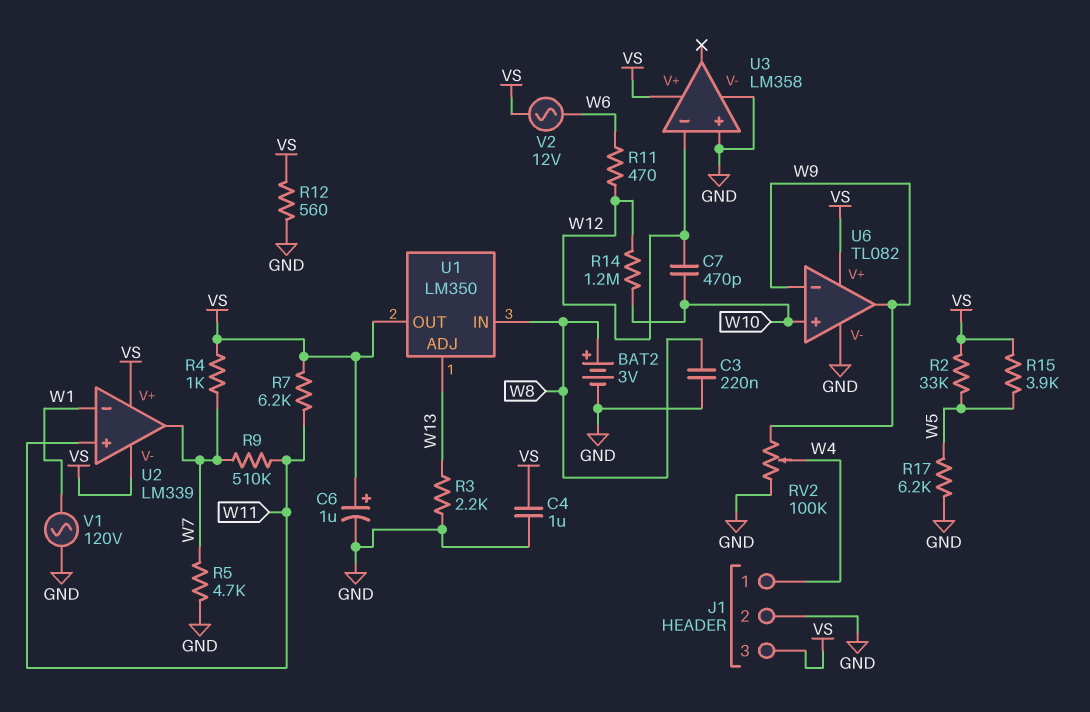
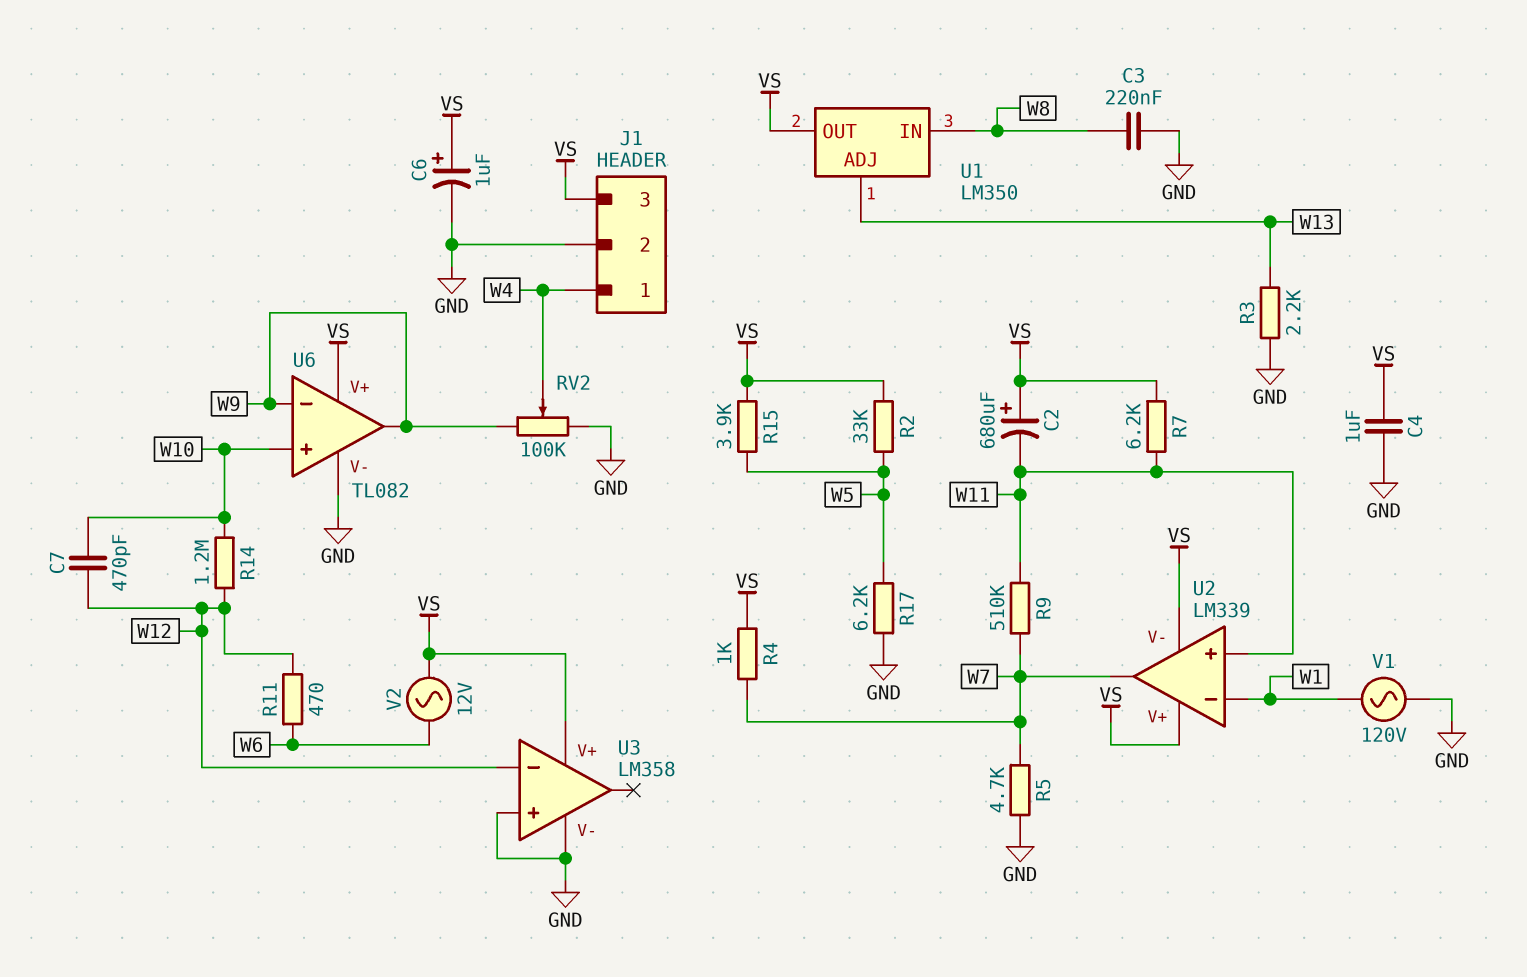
BAT2: 3V (plus W8, minus GND) -> none
C2: none -> 680uF (plus VS, minus W11)
R12: 560 (GND, VS) -> none

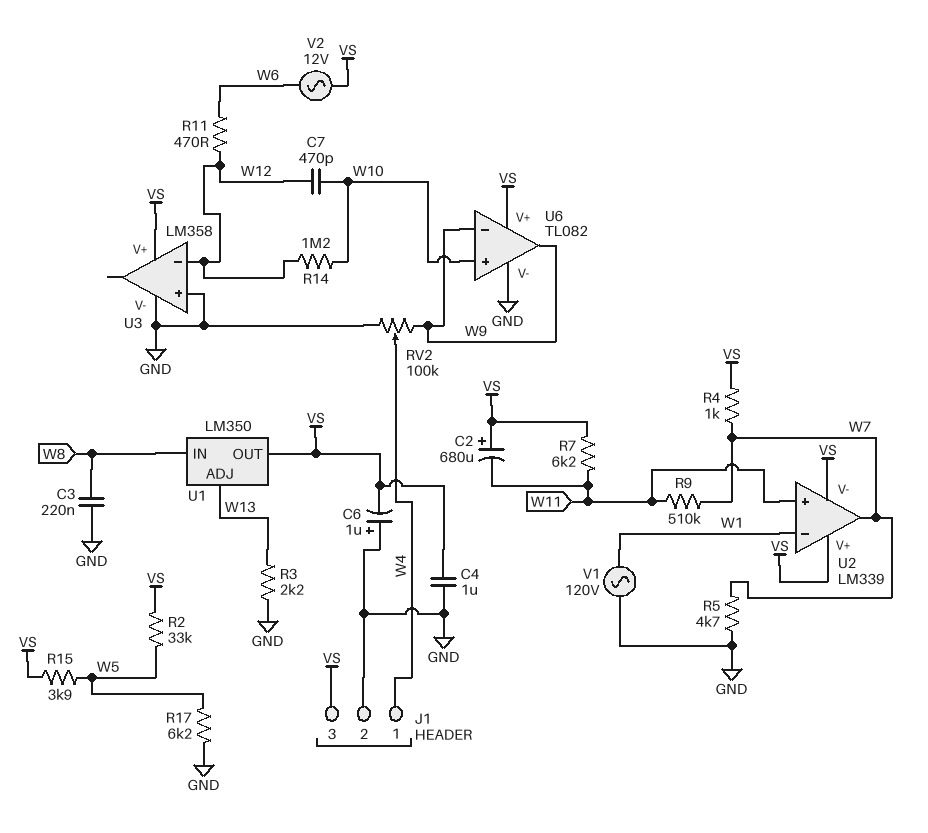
C6: 1uF (plus VS, minus GND) -> 1uF (plus GND, minus VS)

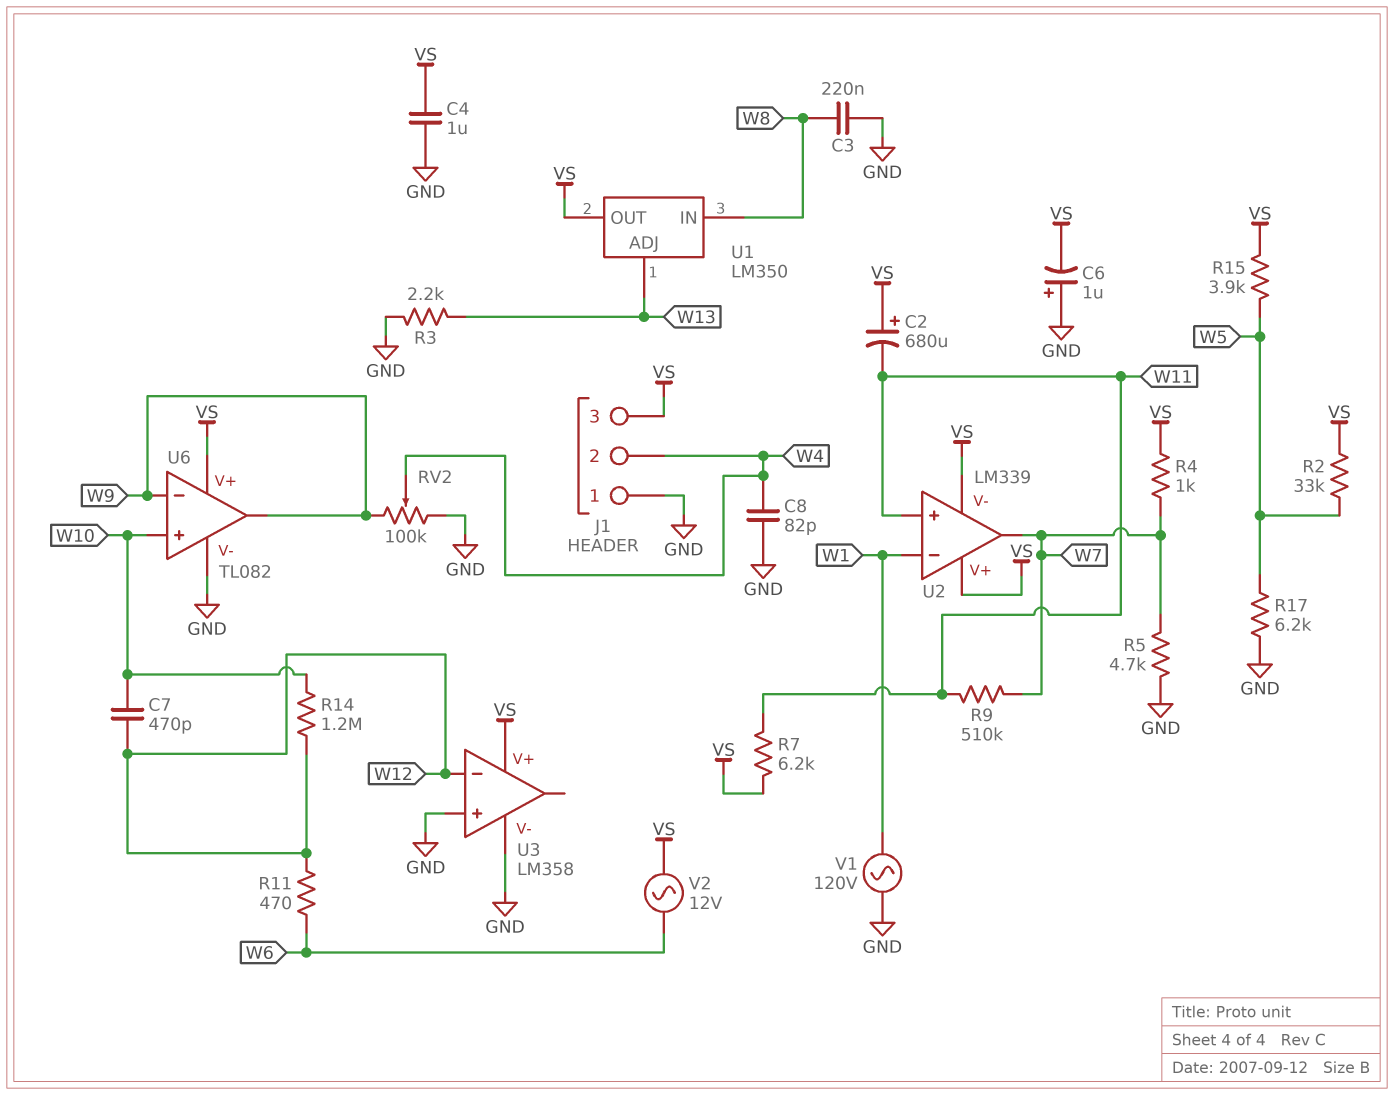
C8: none -> 82pF (GND, W4)
J1 pin 1: W4 -> GND
J1 pin 2: GND -> W4

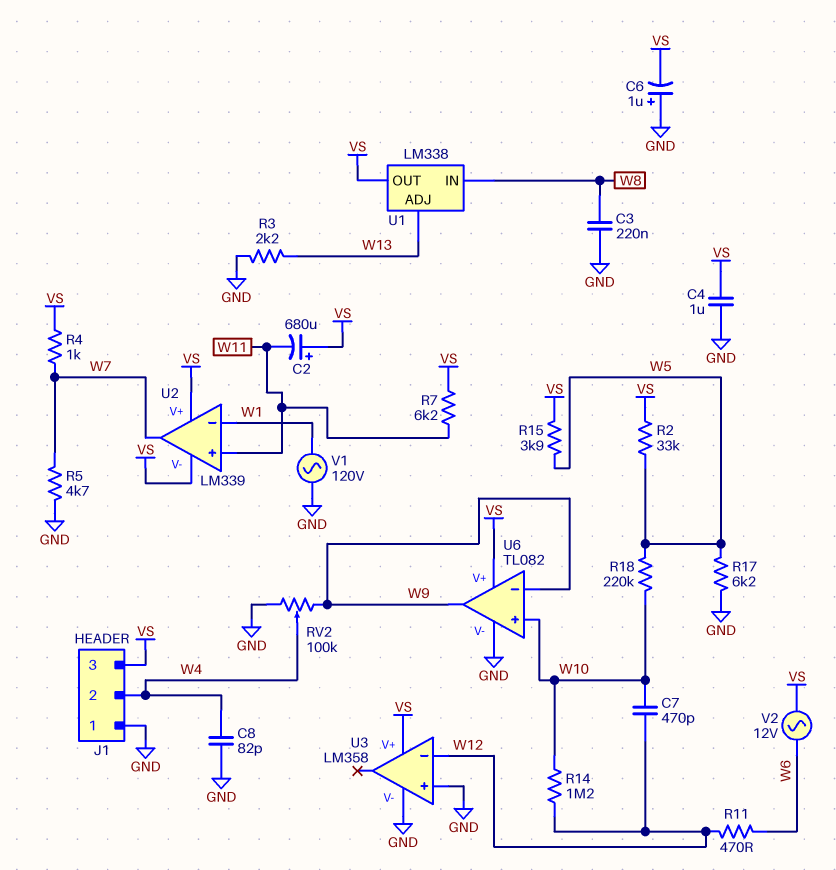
R9: 510k (W7, W11) -> none
R18: none -> 220k (W5, W10)
U1: LM350 -> LM338

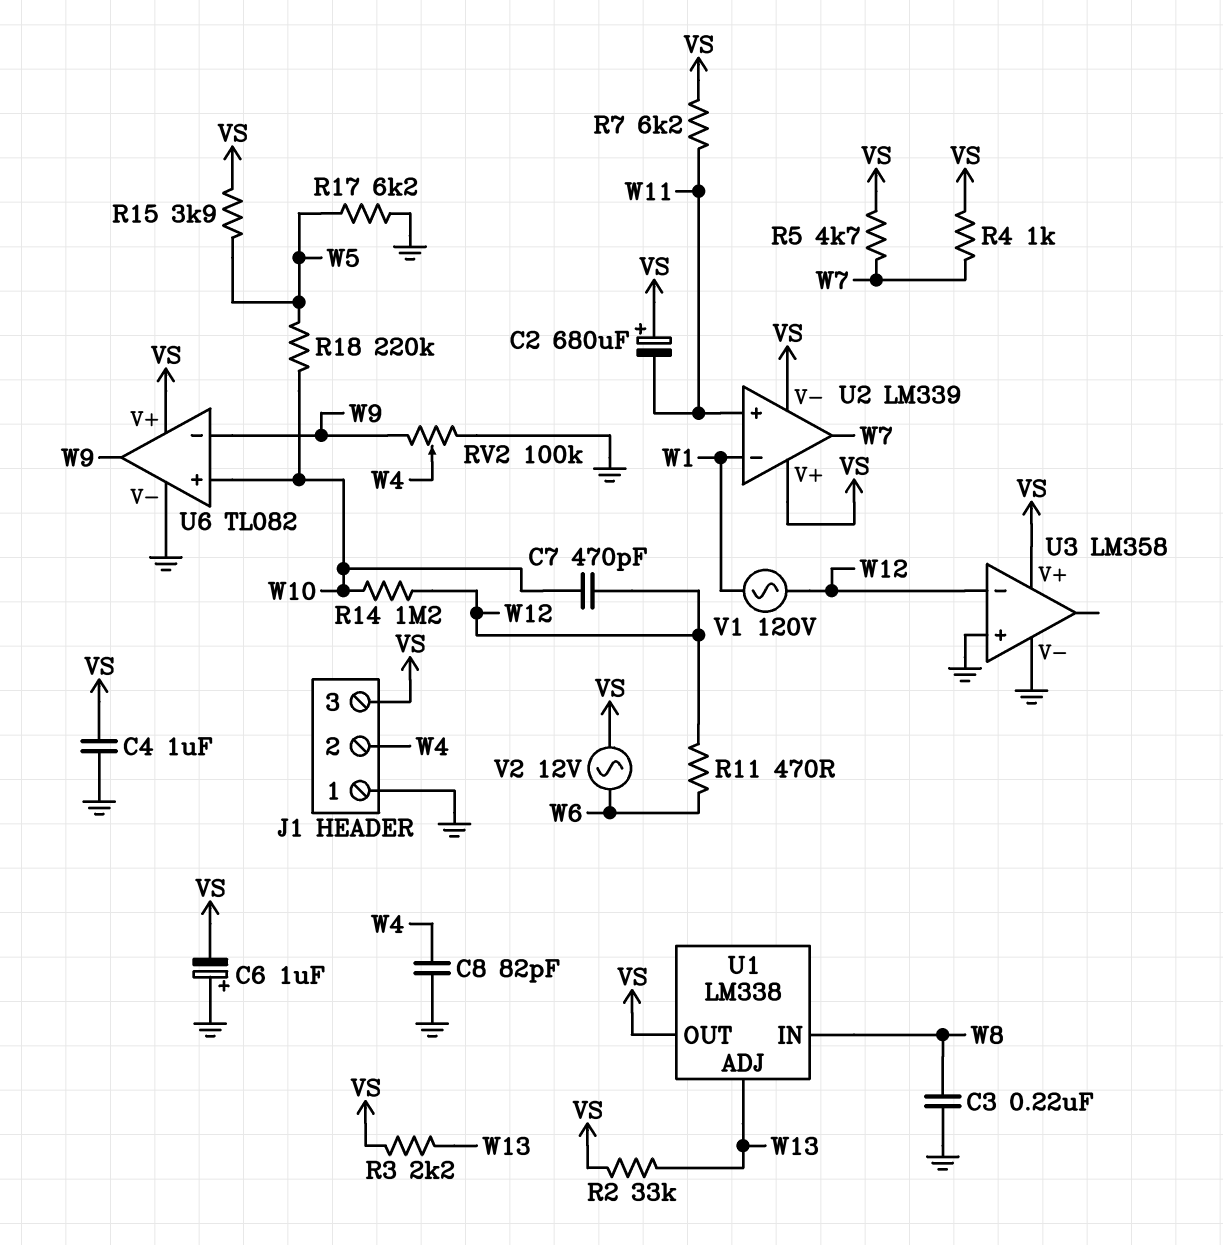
R2: 33k (VS, W5) -> 33k (VS, W13)
R3: 2.2k (GND, W13) -> 2.2k (VS, W13)
R5: 4.7k (GND, W7) -> 4.7k (VS, W7)
V1: AC 120V (GND, W1) -> AC 120V (W1, W12)

